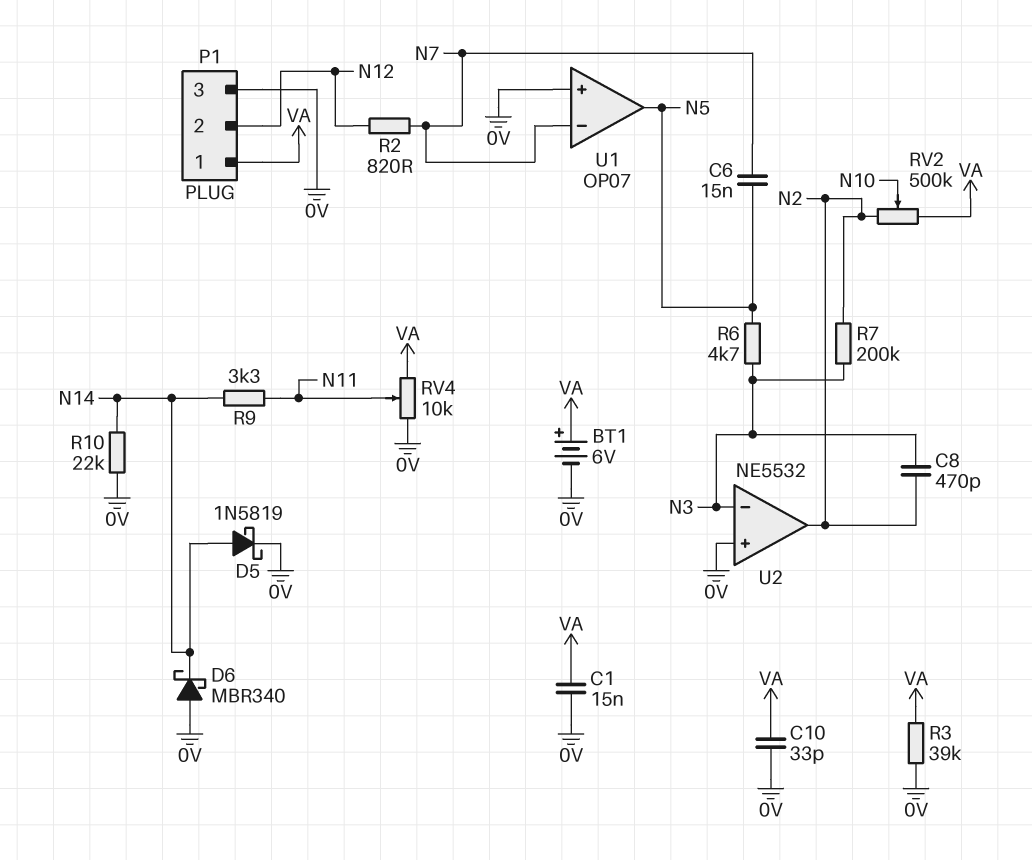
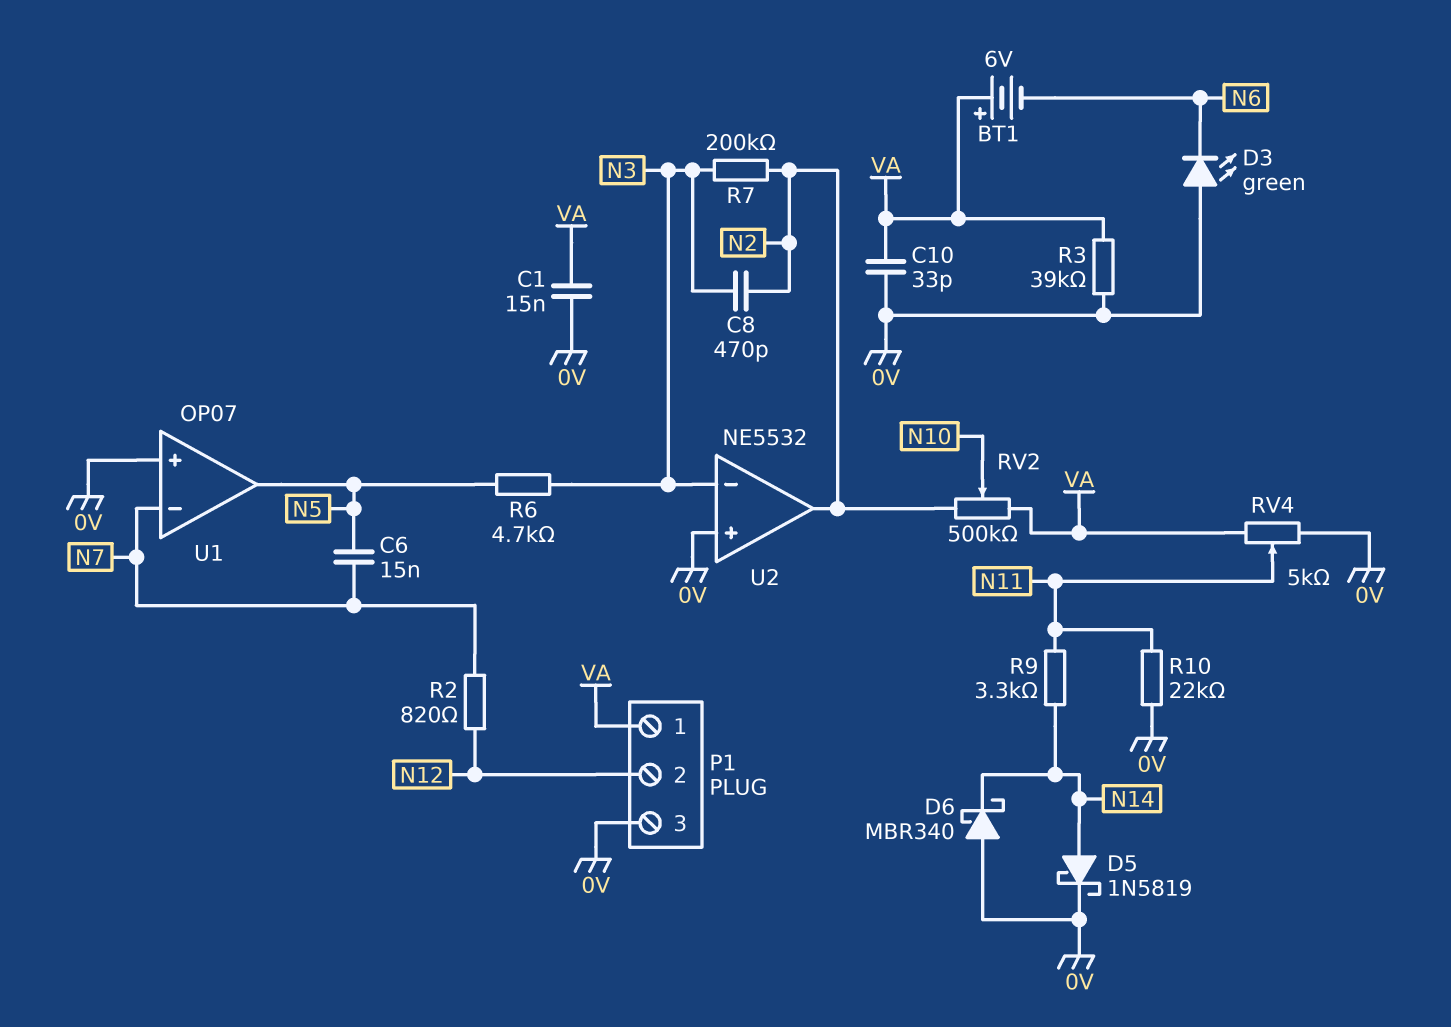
BT1: 6V (plus VA, minus 0V) -> 6V (plus VA, minus N6)
D3: none -> LED green (A 0V, K N6)
R10: 22k (0V, N14) -> 22k (0V, N11)
RV4: 10k (0V, VA, wiper N11) -> 5k (0V, VA, wiper N11)

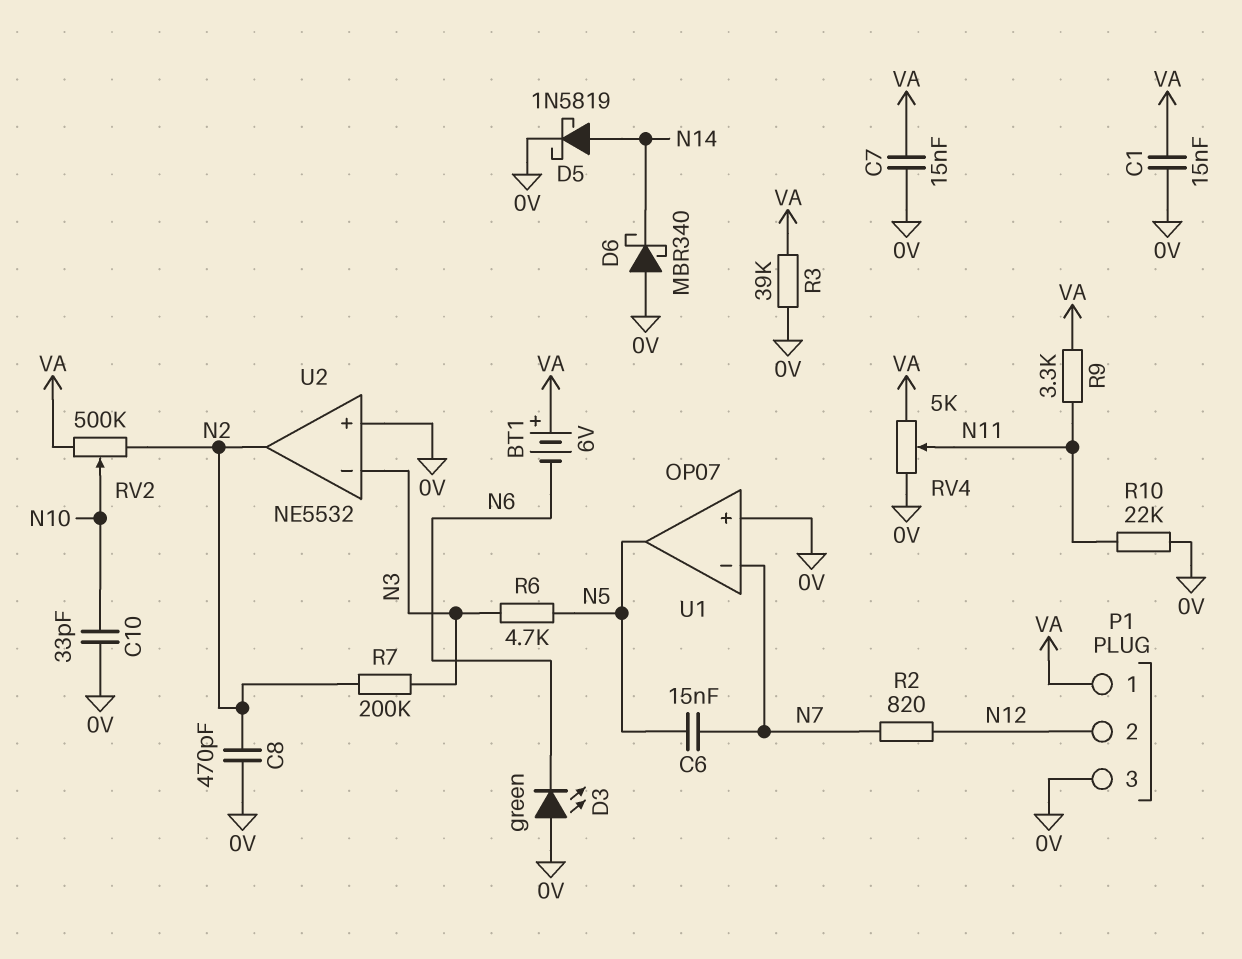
C7: none -> 15nF (0V, VA)
C8: 470pF (N2, N3) -> 470pF (0V, N2)
C10: 33pF (0V, VA) -> 33pF (0V, N10)
R9: 3.3k (N11, N14) -> 3.3k (N11, VA)

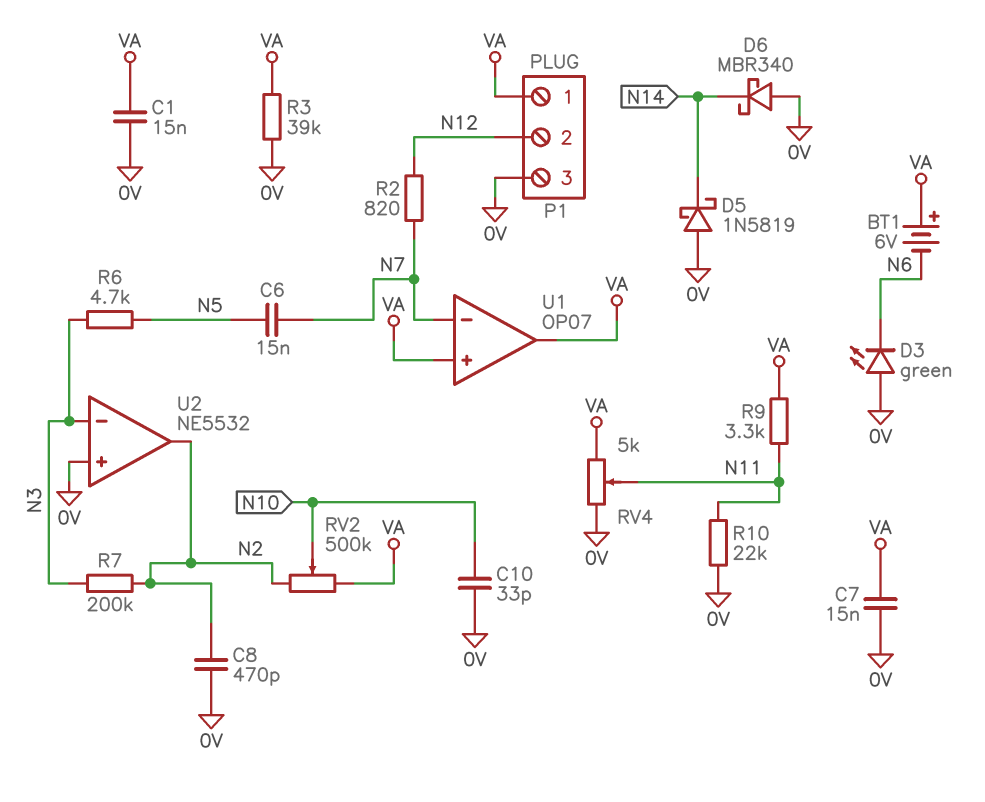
D5: schottky 1N5819 (A N14, K 0V) -> schottky 1N5819 (A 0V, K N14)
U1 pin in+: 0V -> VA
U1 pin out: N5 -> VA

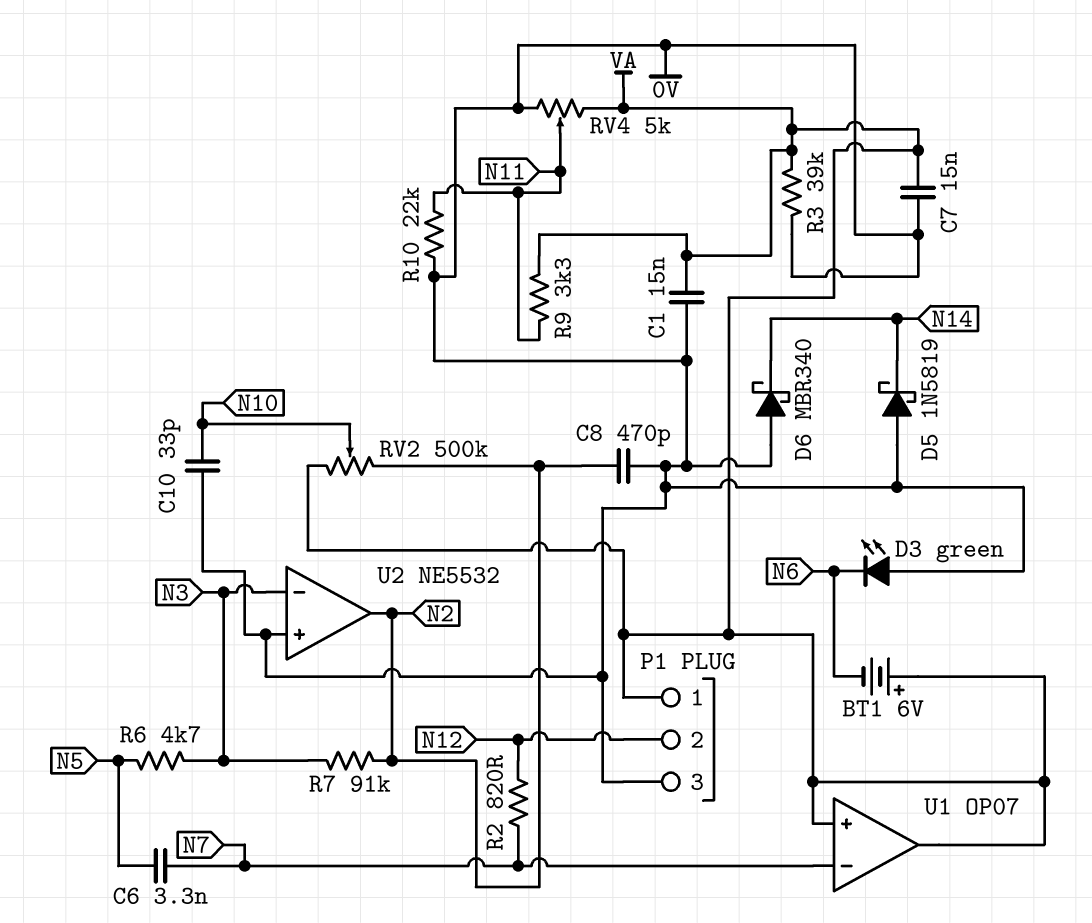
C6: 15nF (N5, N7) -> 3.3nF (N5, N7)
R7: 200k (N2, N3) -> 91k (N2, N3)

